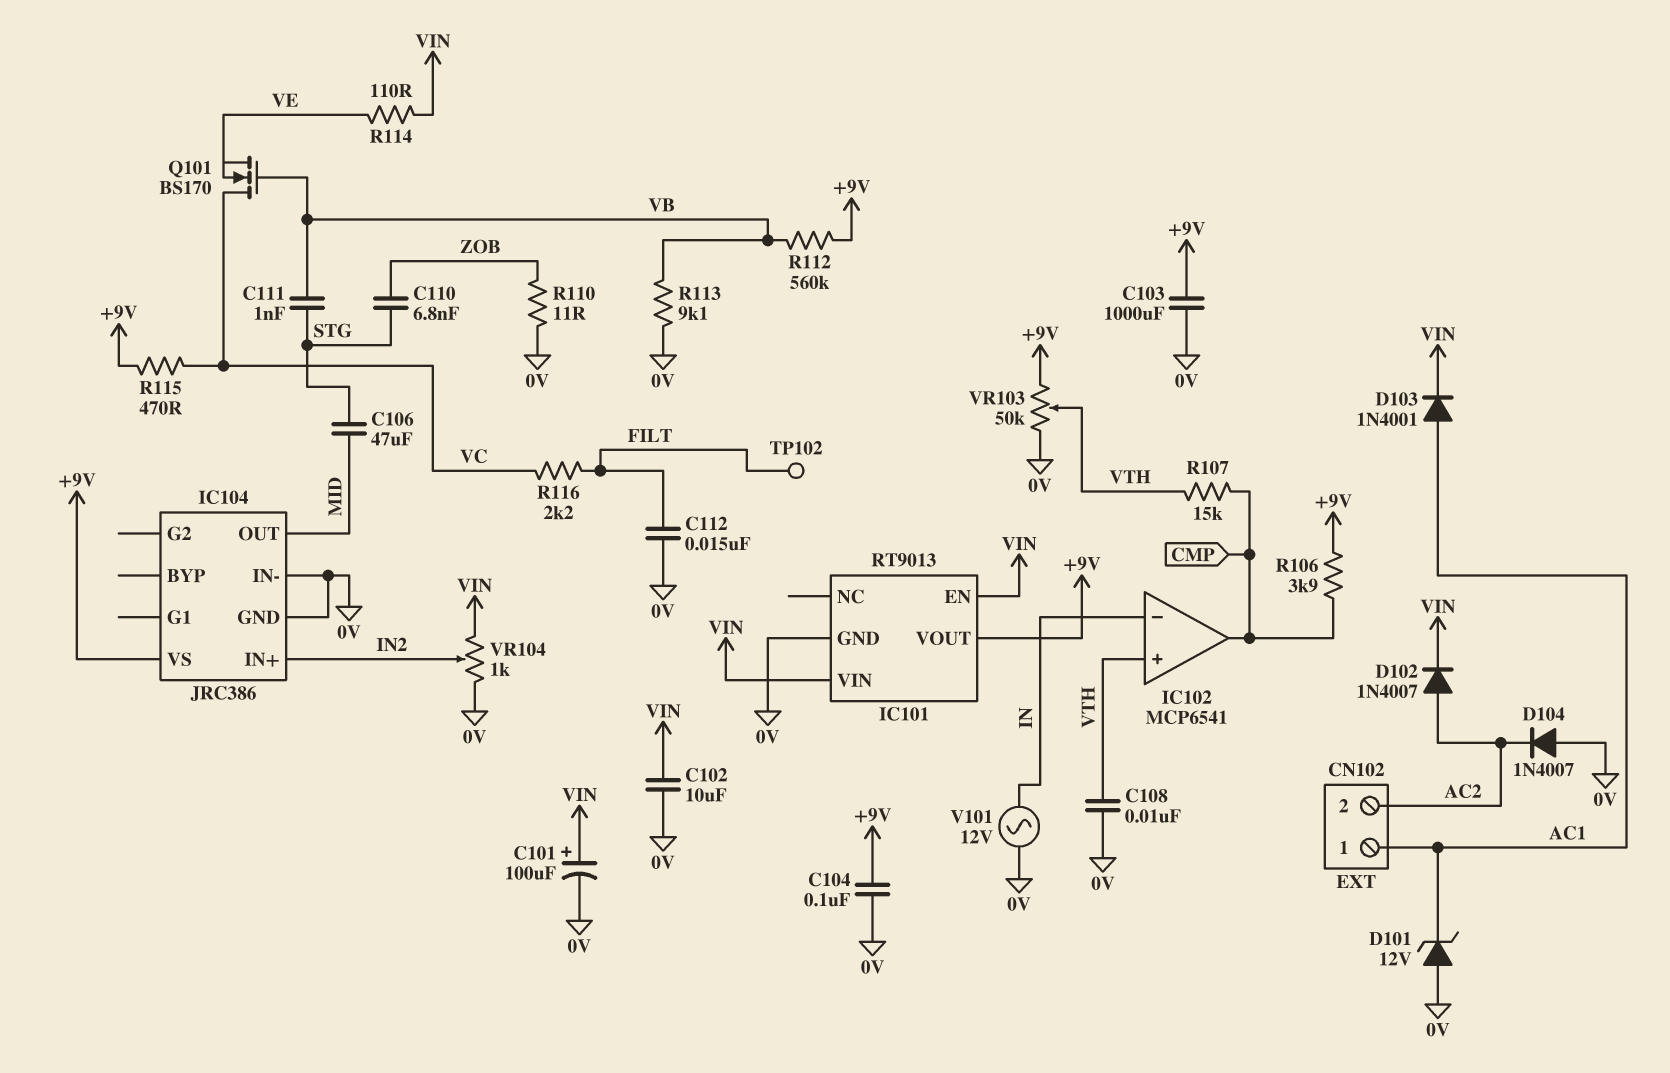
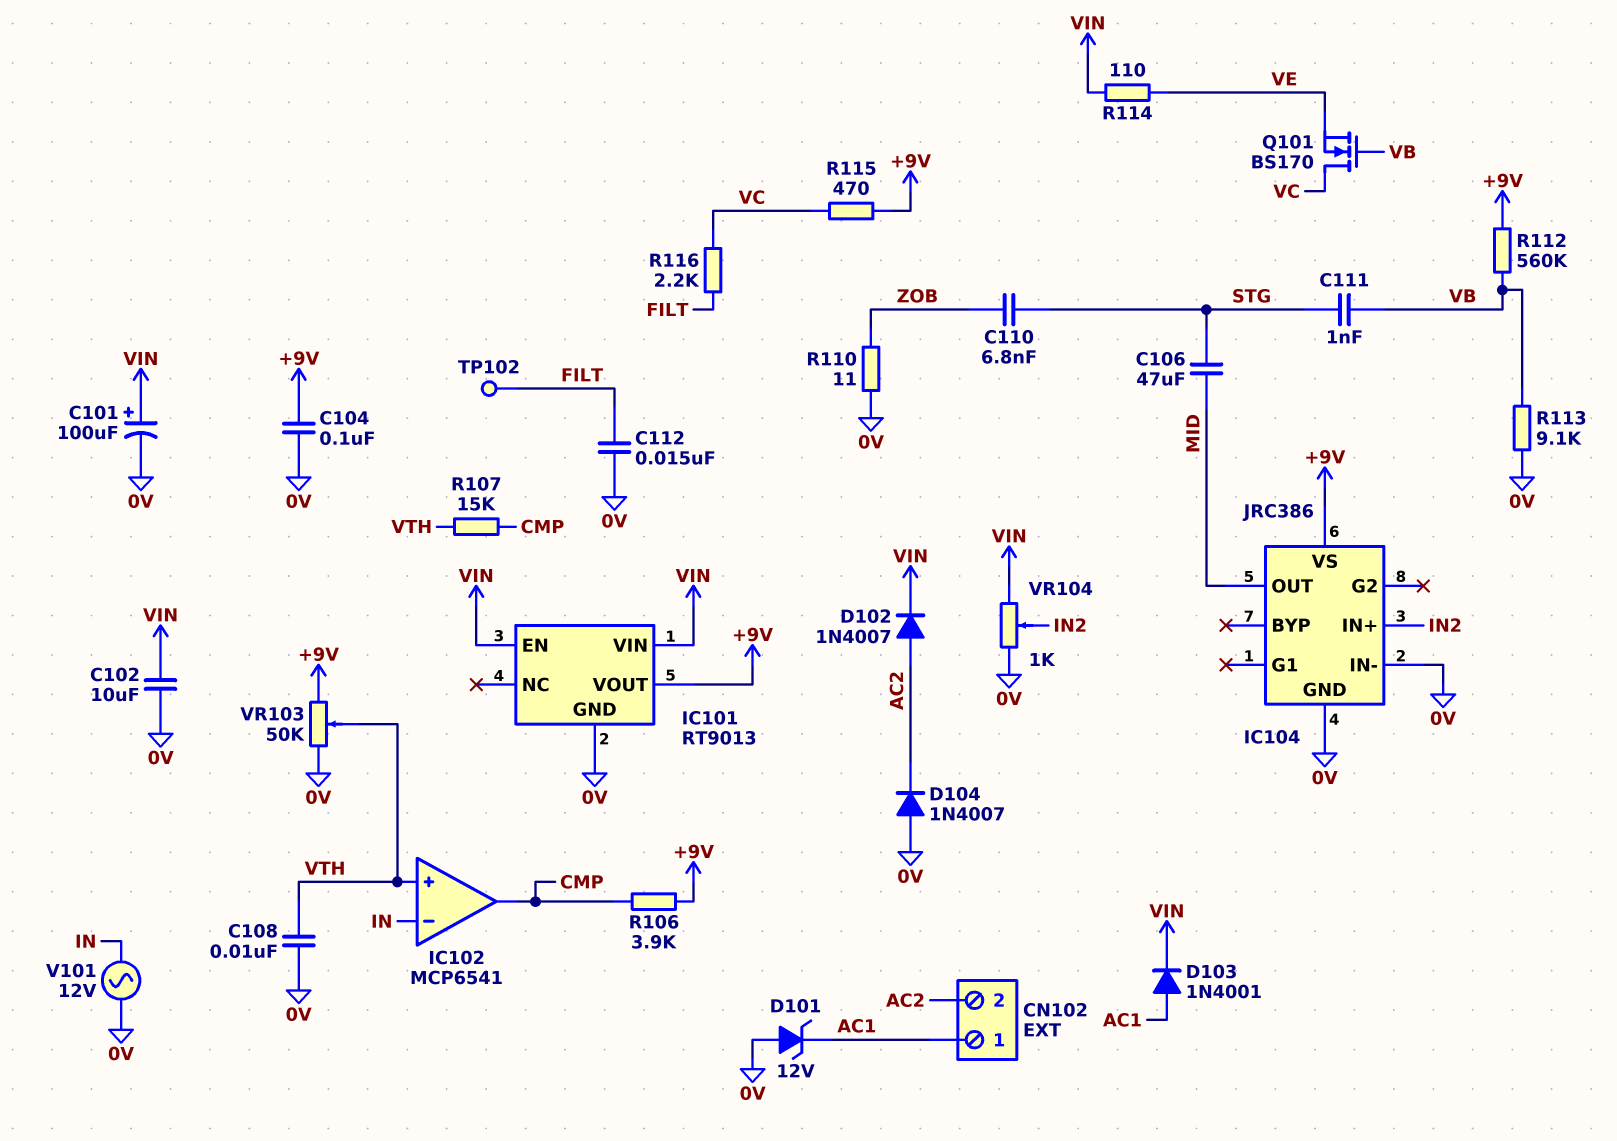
C103: 1000uF (+9V, 0V) -> none

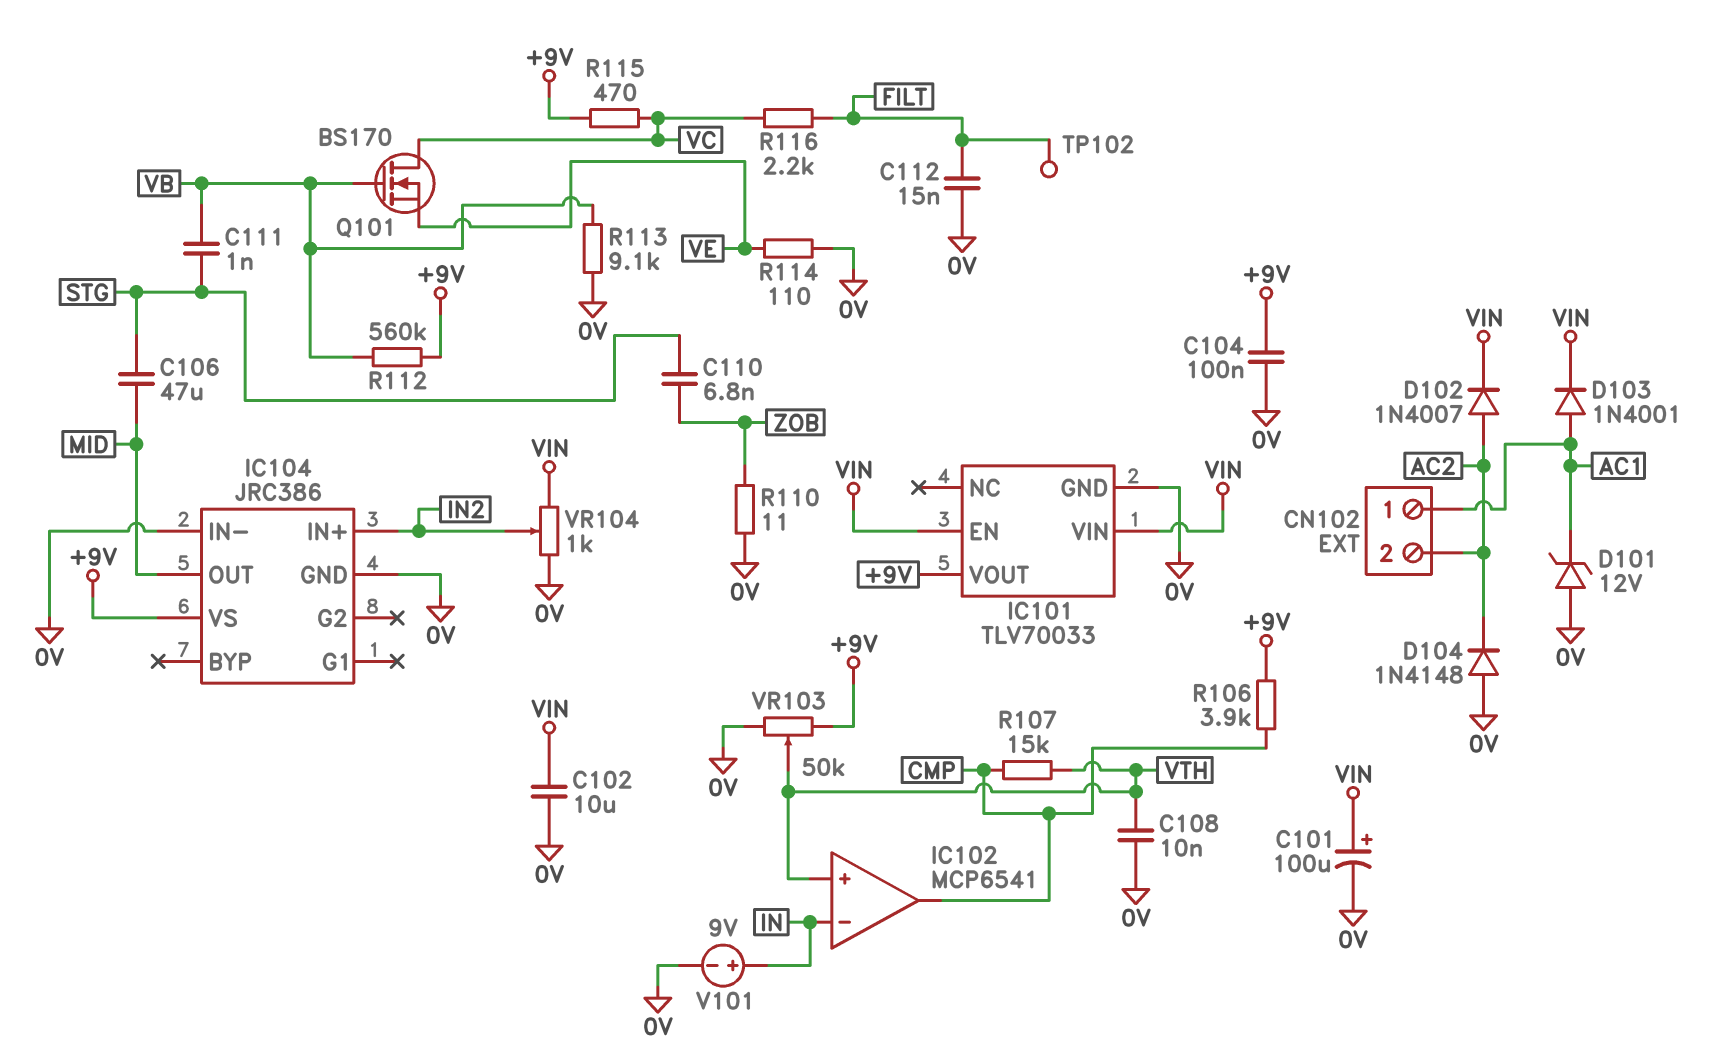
D104: diode 1N4007 (A 0V, K AC2) -> diode 1N4148 (A 0V, K AC2)
IC101: RT9013 -> TLV70033
R114: 110 (VE, VIN) -> 110 (0V, VE)
V101: AC 12V (0V, IN) -> 9V (plus IN, minus 0V)

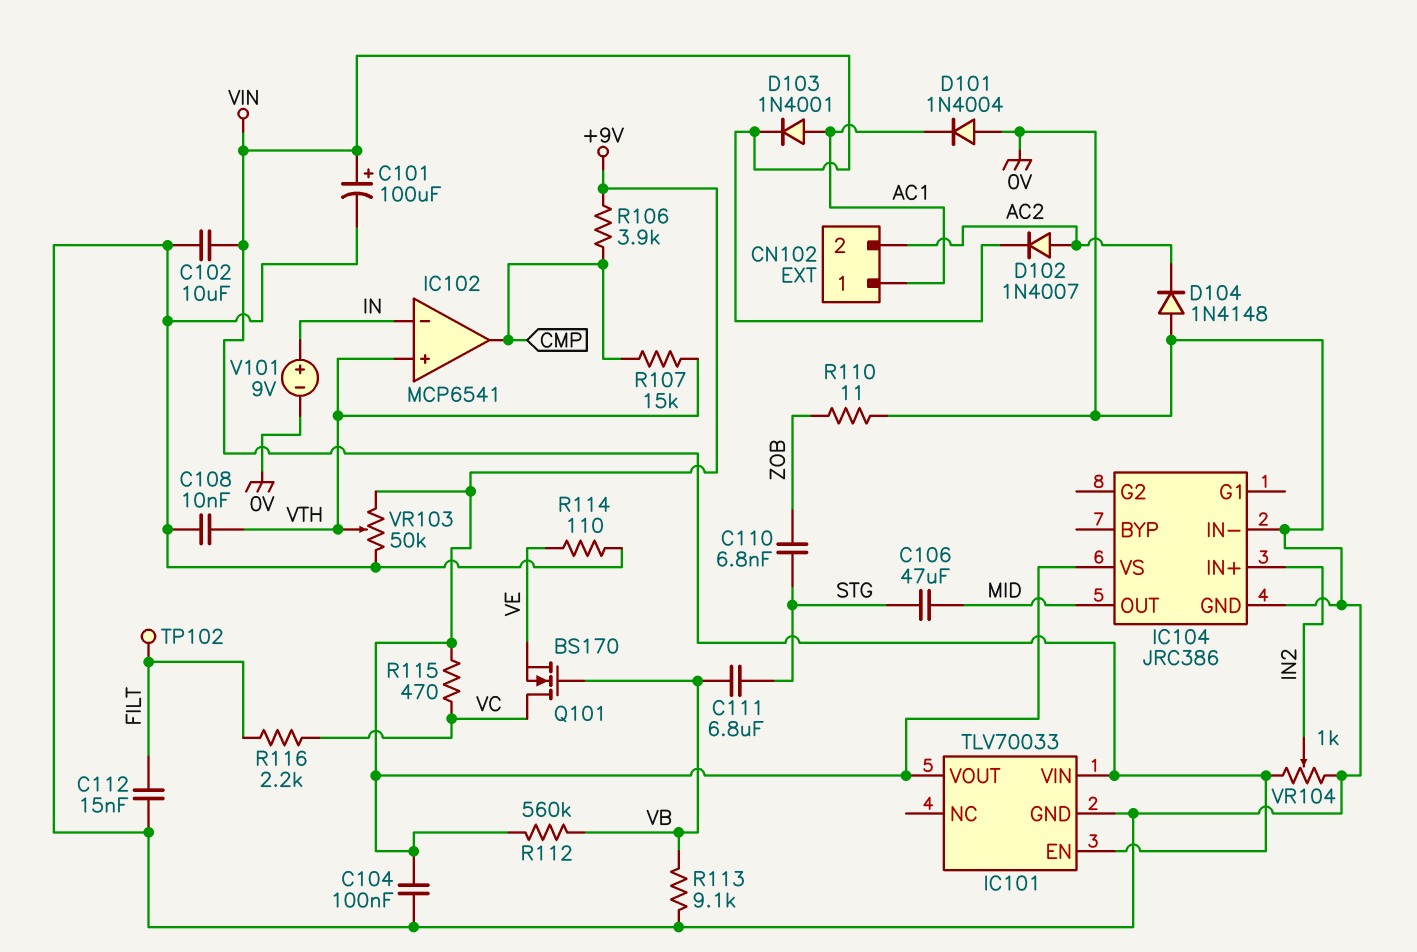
C111: 1nF (STG, VB) -> 6.8uF (STG, VB)
D101: zener 12V (A 0V, K AC1) -> diode 1N4004 (A 0V, K AC1)

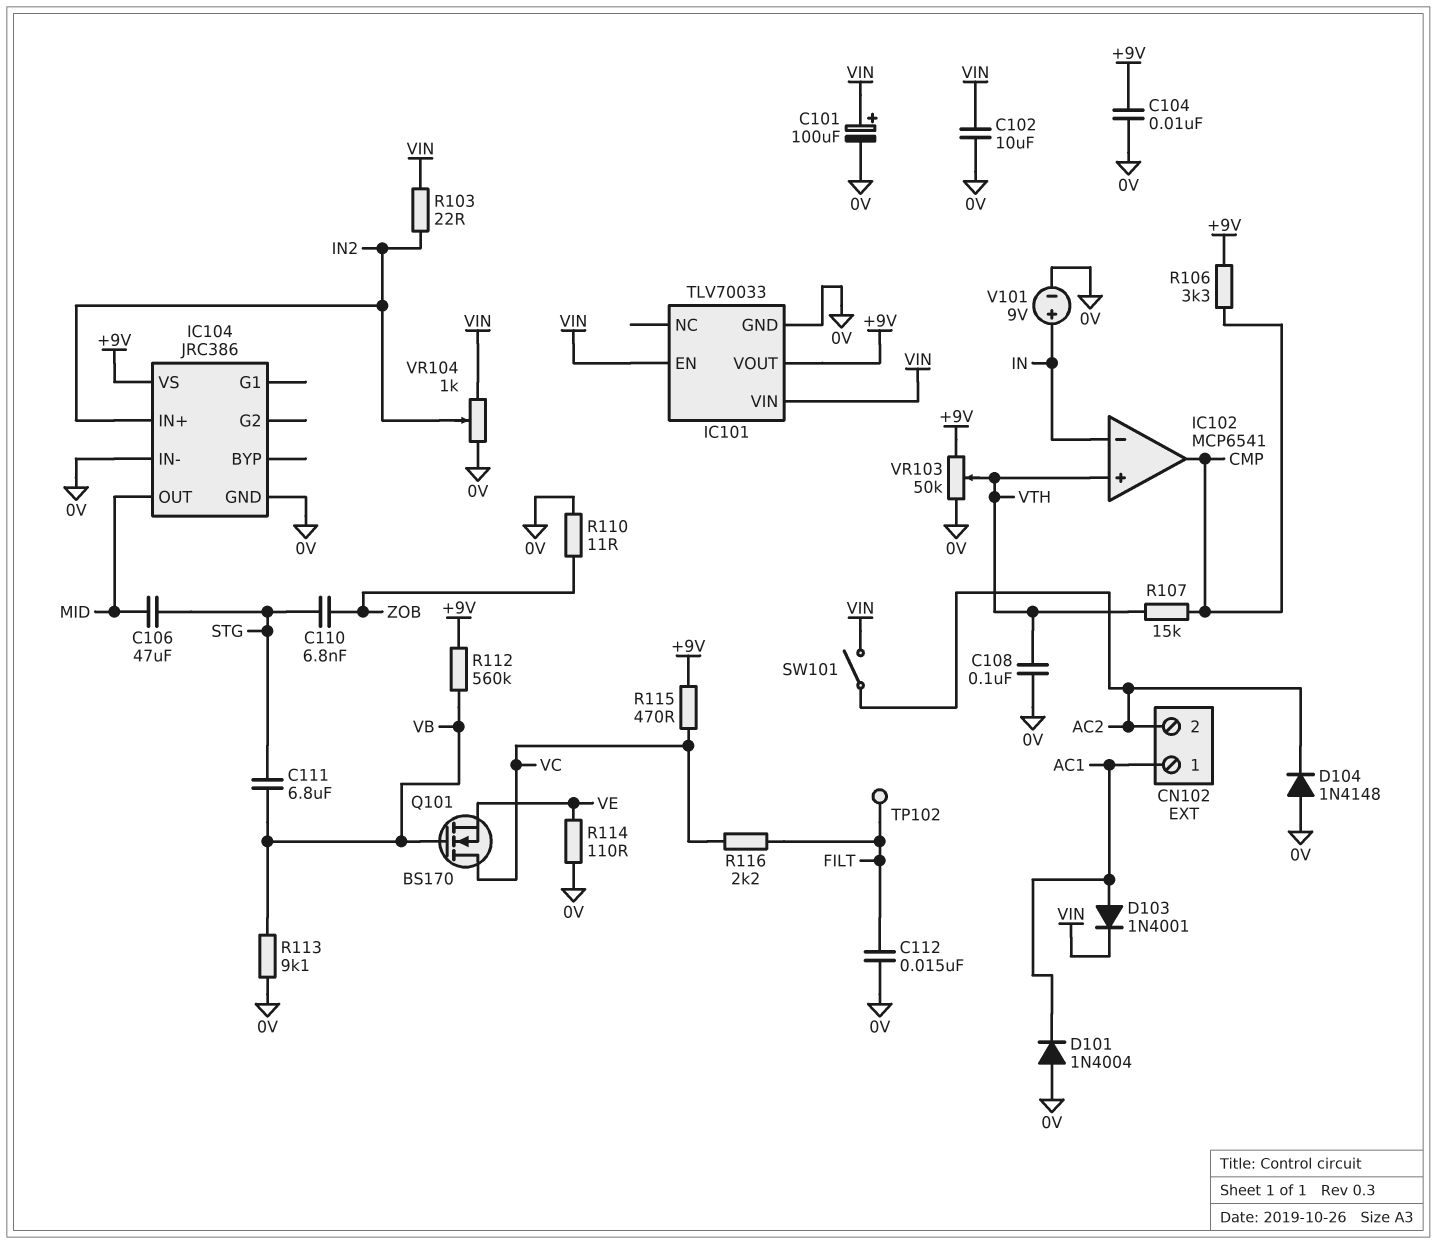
C104: 100nF (+9V, 0V) -> 10nF (+9V, 0V)
C108: 10nF (0V, VTH) -> 100nF (0V, VTH)
D102: diode 1N4007 (A AC2, K VIN) -> none
R103: none -> 22 (IN2, VIN)
R106: 3.9k (+9V, CMP) -> 3.3k (+9V, CMP)
SW101: none -> switch (AC2, VIN)

